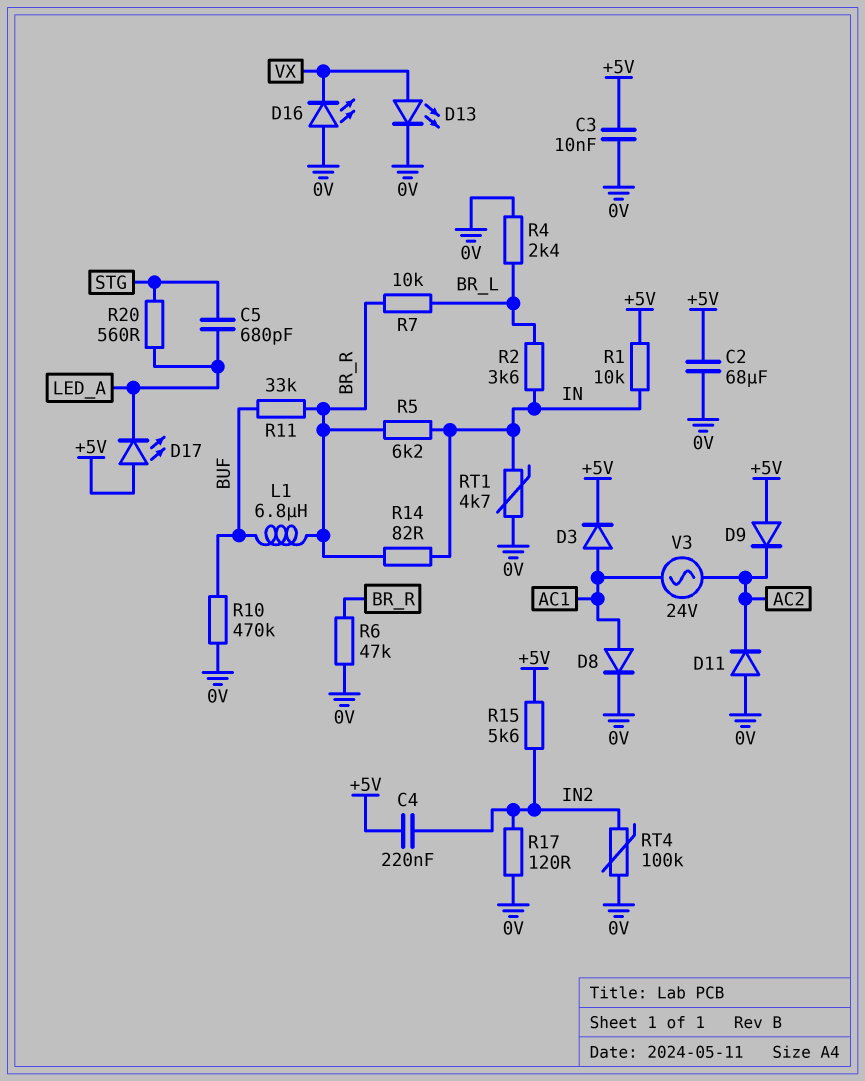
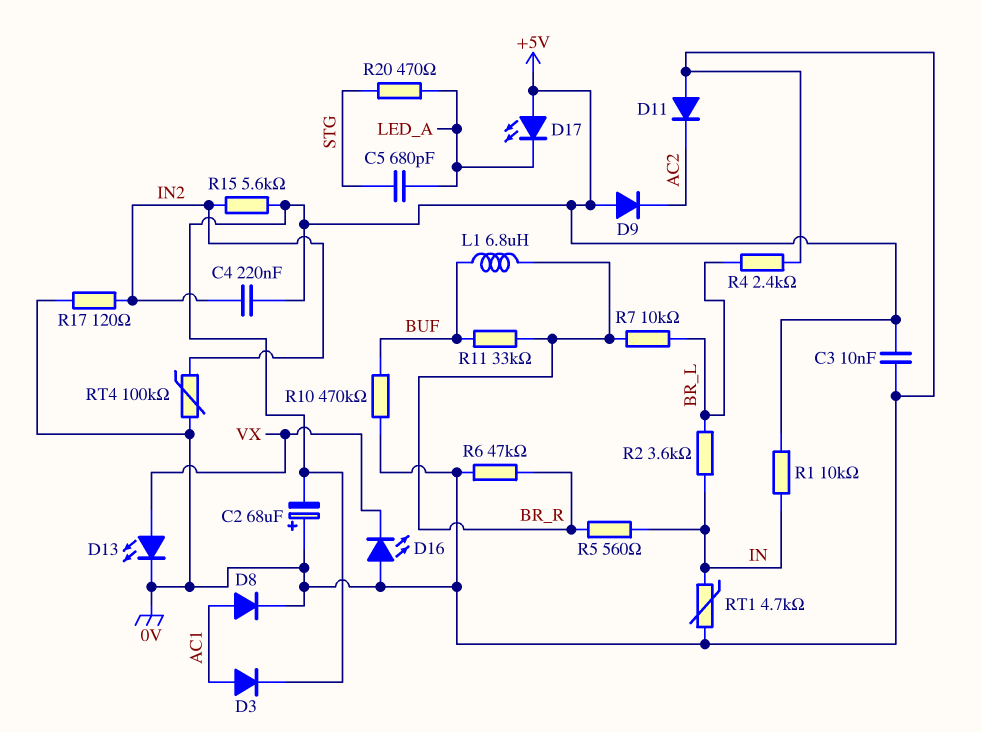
C2: 68uF (+5V, 0V) -> 68uF (plus 0V, minus +5V)
R5: 6.2k (BR_R, IN) -> 560 (BR_R, IN)
R14: 82 (BR_R, IN) -> none
R20: 560 (LED_A, STG) -> 470 (LED_A, STG)
V3: AC 24V (AC1, AC2) -> none

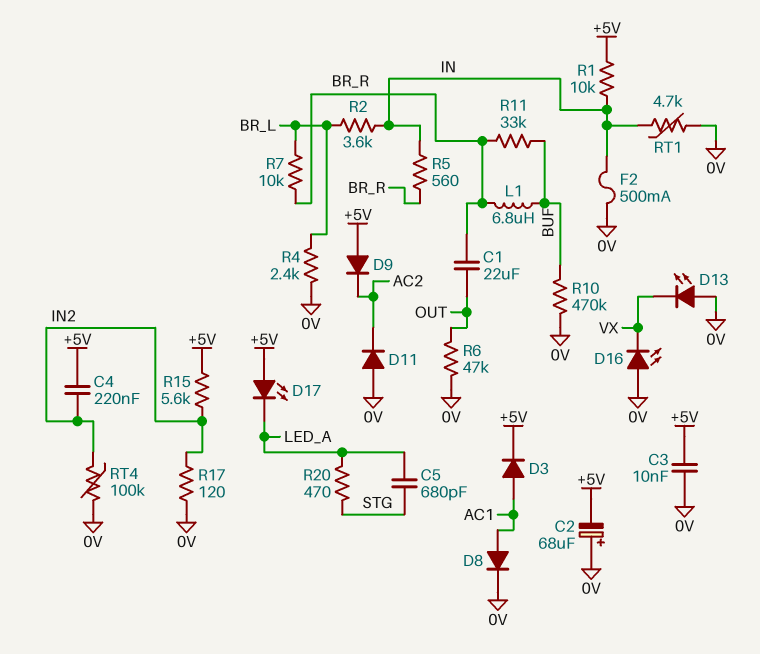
C1: none -> 22uF (BR_R, OUT)
D13: LED (A VX, K 0V) -> LED (A 0V, K VX)
F2: none -> 500mA (0V, IN)
R6: 47k (0V, BR_R) -> 47k (0V, OUT)

